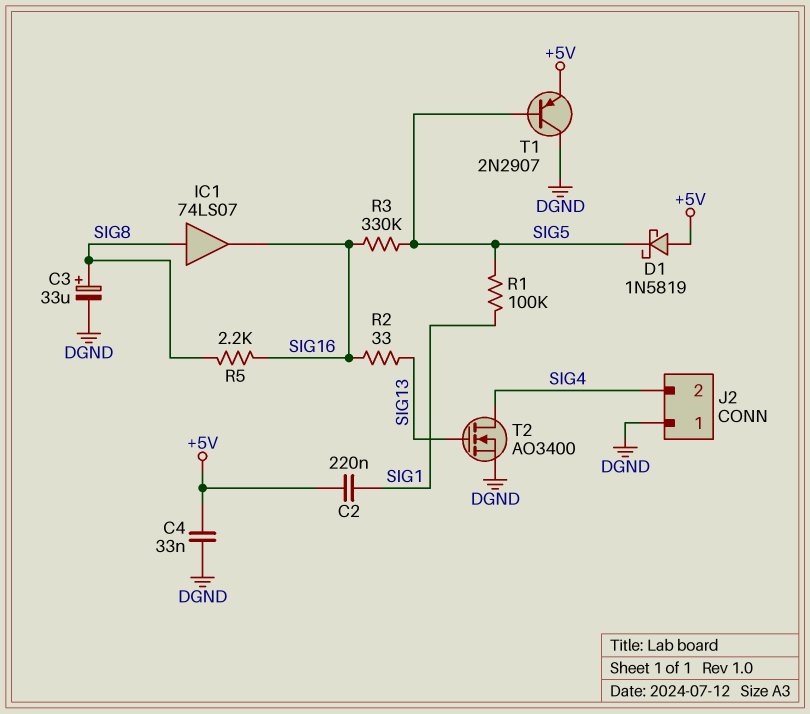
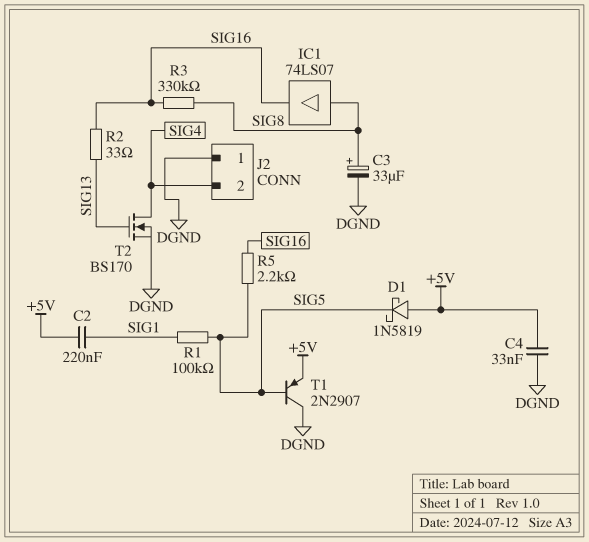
R3: 330k (SIG5, SIG16) -> 330k (SIG8, SIG16)
R5: 2.2k (SIG8, SIG16) -> 2.2k (SIG5, SIG16)
T2: NMOS AO3400 (G SIG13, D SIG4, S DGND) -> NMOS BS170 (G SIG13, D SIG4, S DGND)

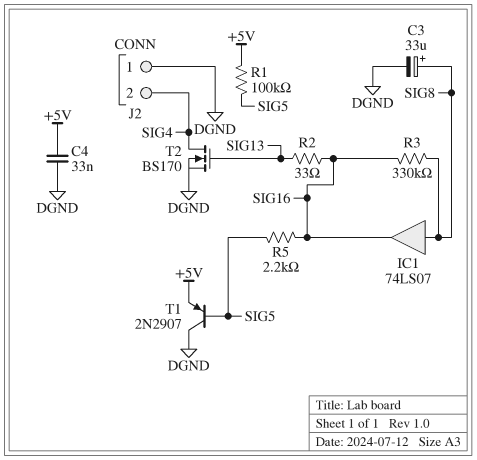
C2: 220nF (+5V, SIG1) -> none
D1: schottky 1N5819 (A +5V, K SIG5) -> none
R1: 100k (SIG1, SIG5) -> 100k (+5V, SIG5)

